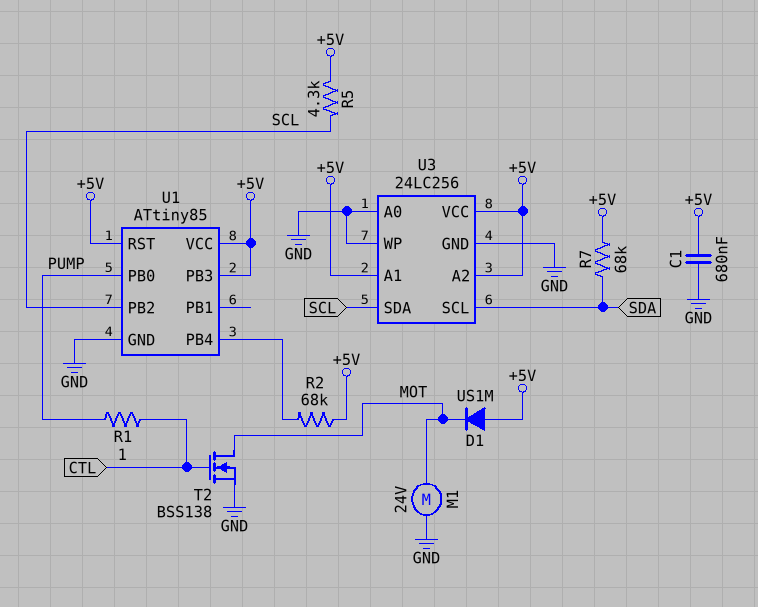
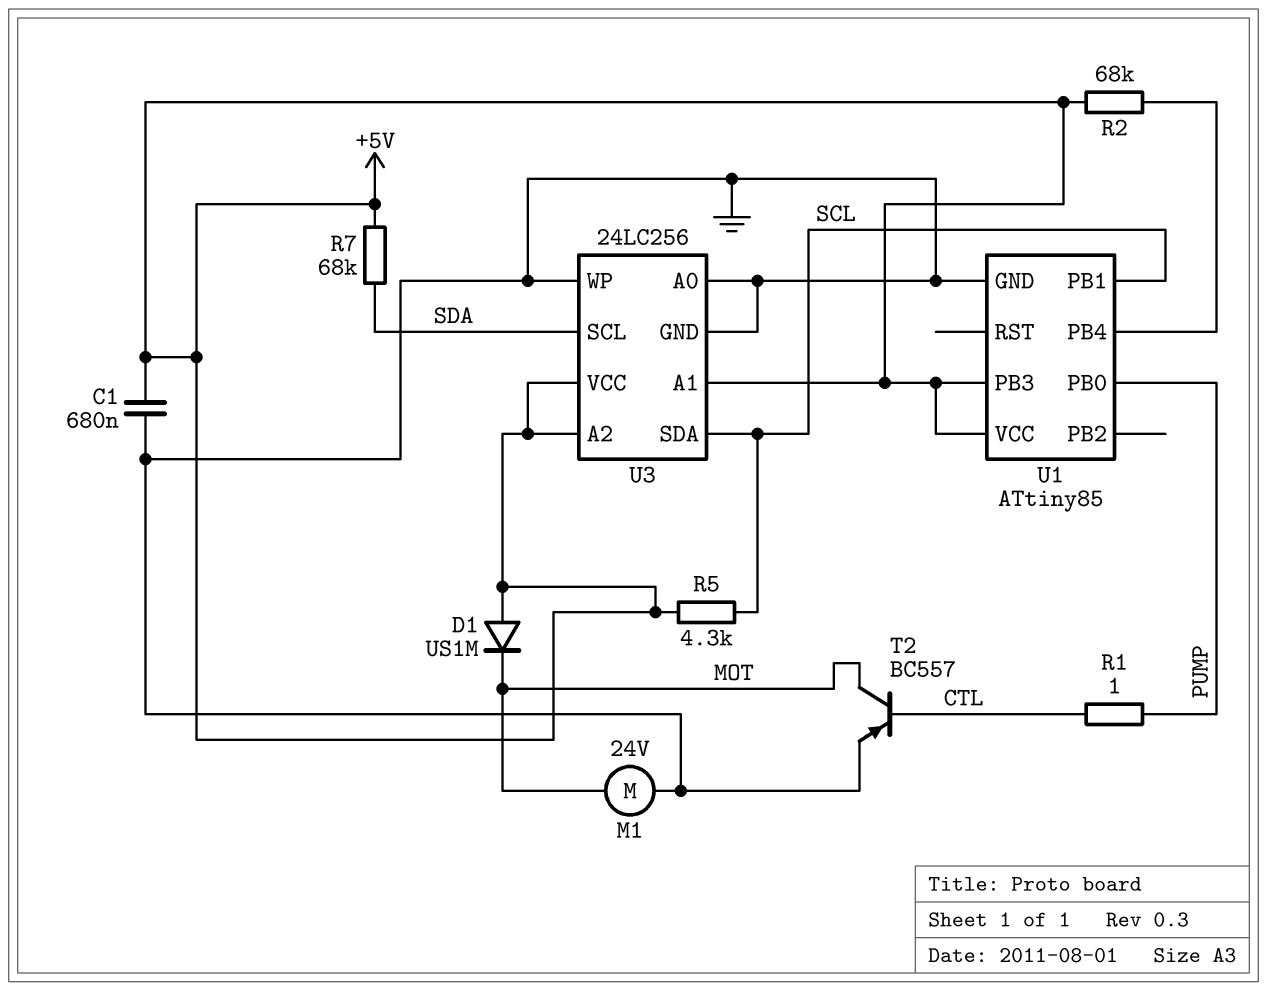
T2: NMOS BSS138 (G CTL, D MOT, S GND) -> PNP BC557 (B CTL, C MOT, E GND)
U1 pin PB1: none -> SCL
U1 pin PB2: SCL -> none
U1 pin RST: +5V -> none

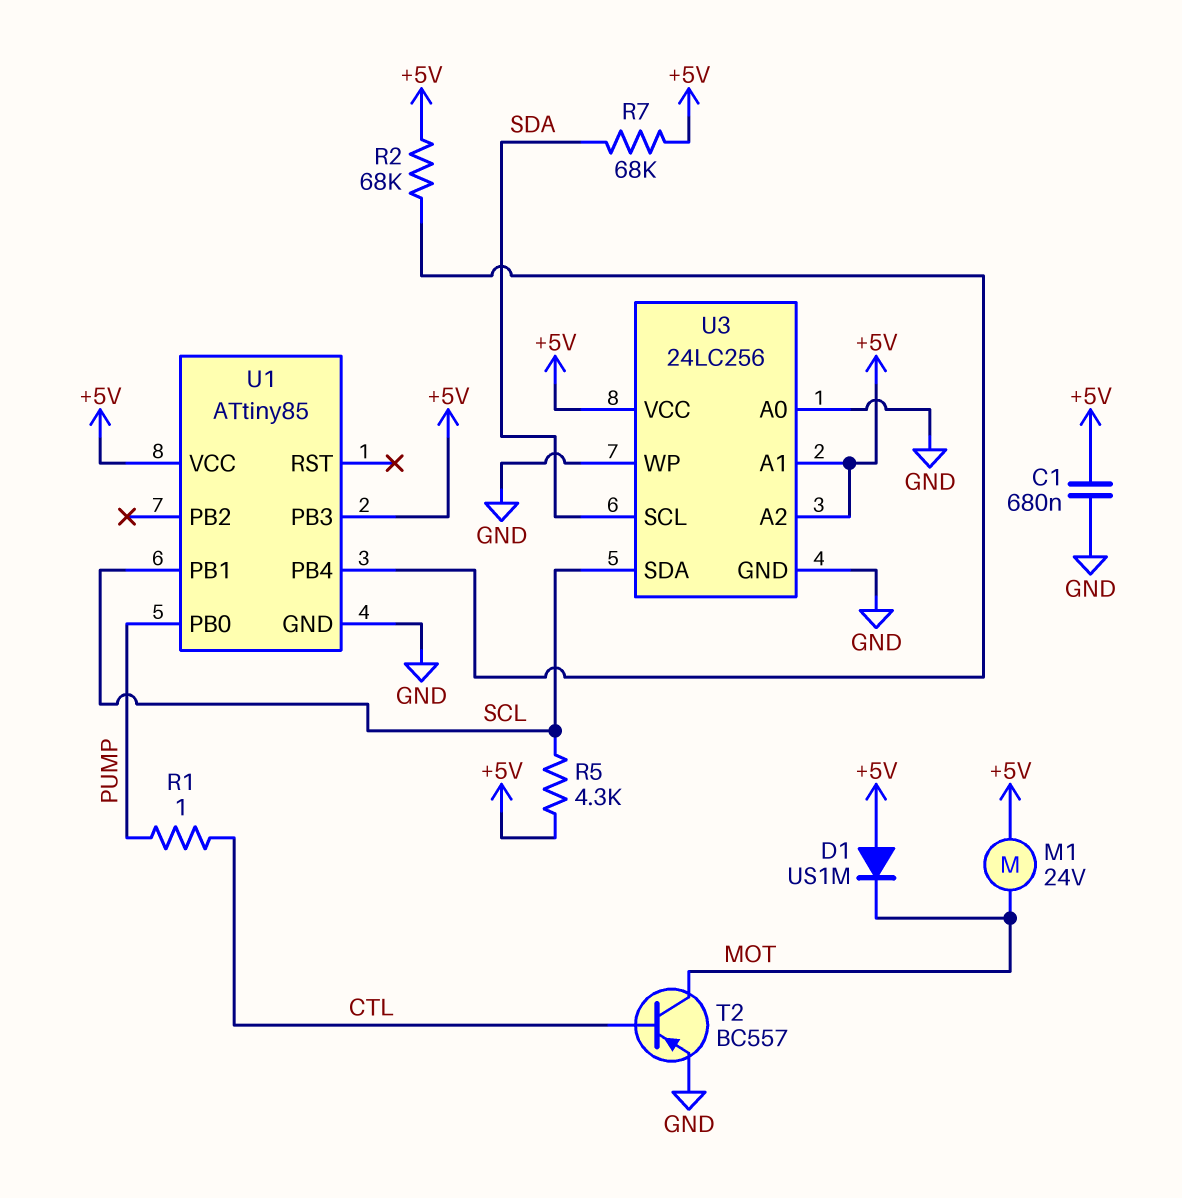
M1: motor 24V (GND, MOT) -> motor 24V (+5V, MOT)

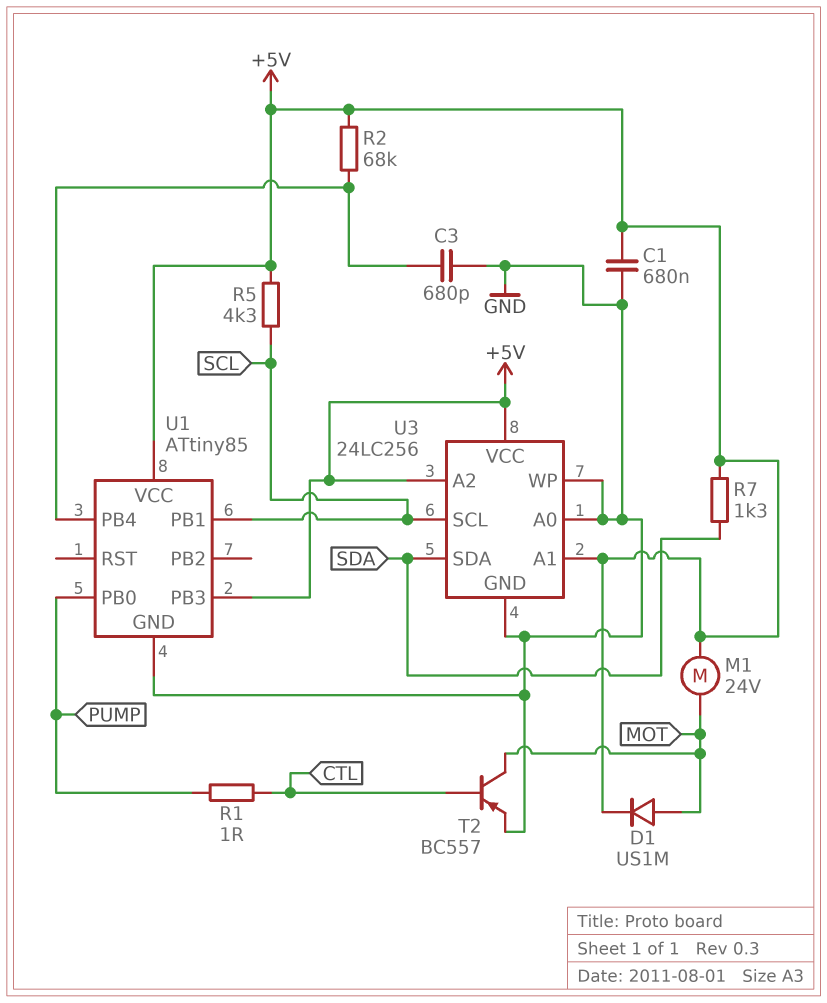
C3: none -> 680pF (GND, U1/PB4)
D1: diode US1M (A +5V, K MOT) -> diode US1M (A MOT, K +5V)
R7: 68k (+5V, SDA) -> 1.3k (+5V, SDA)
U3 pin SCL: SDA -> SCL
U3 pin SDA: SCL -> SDA

